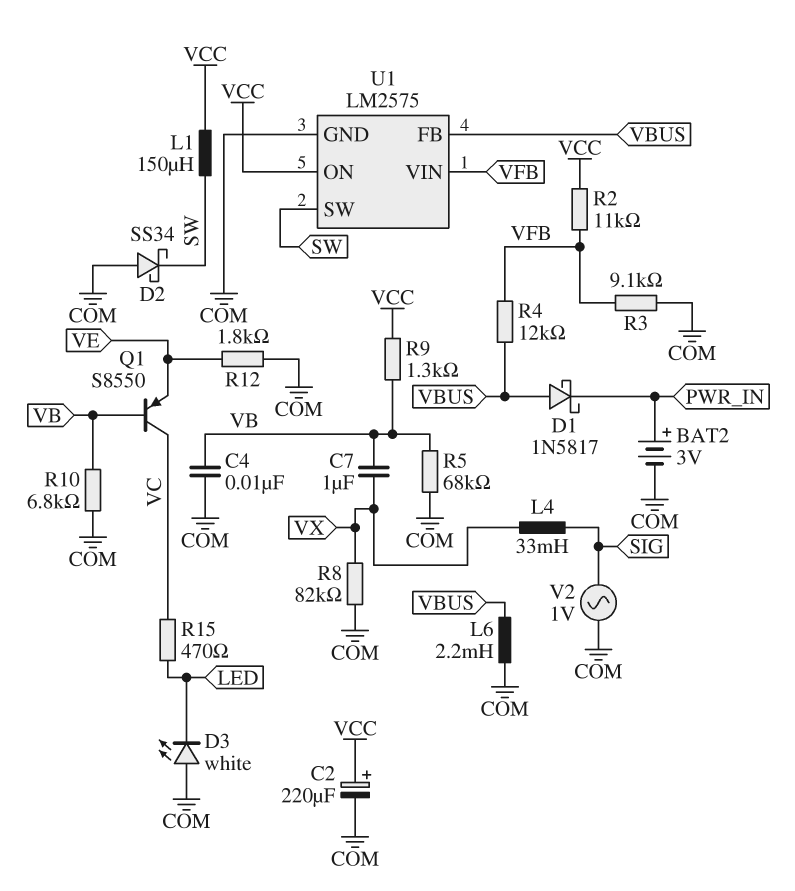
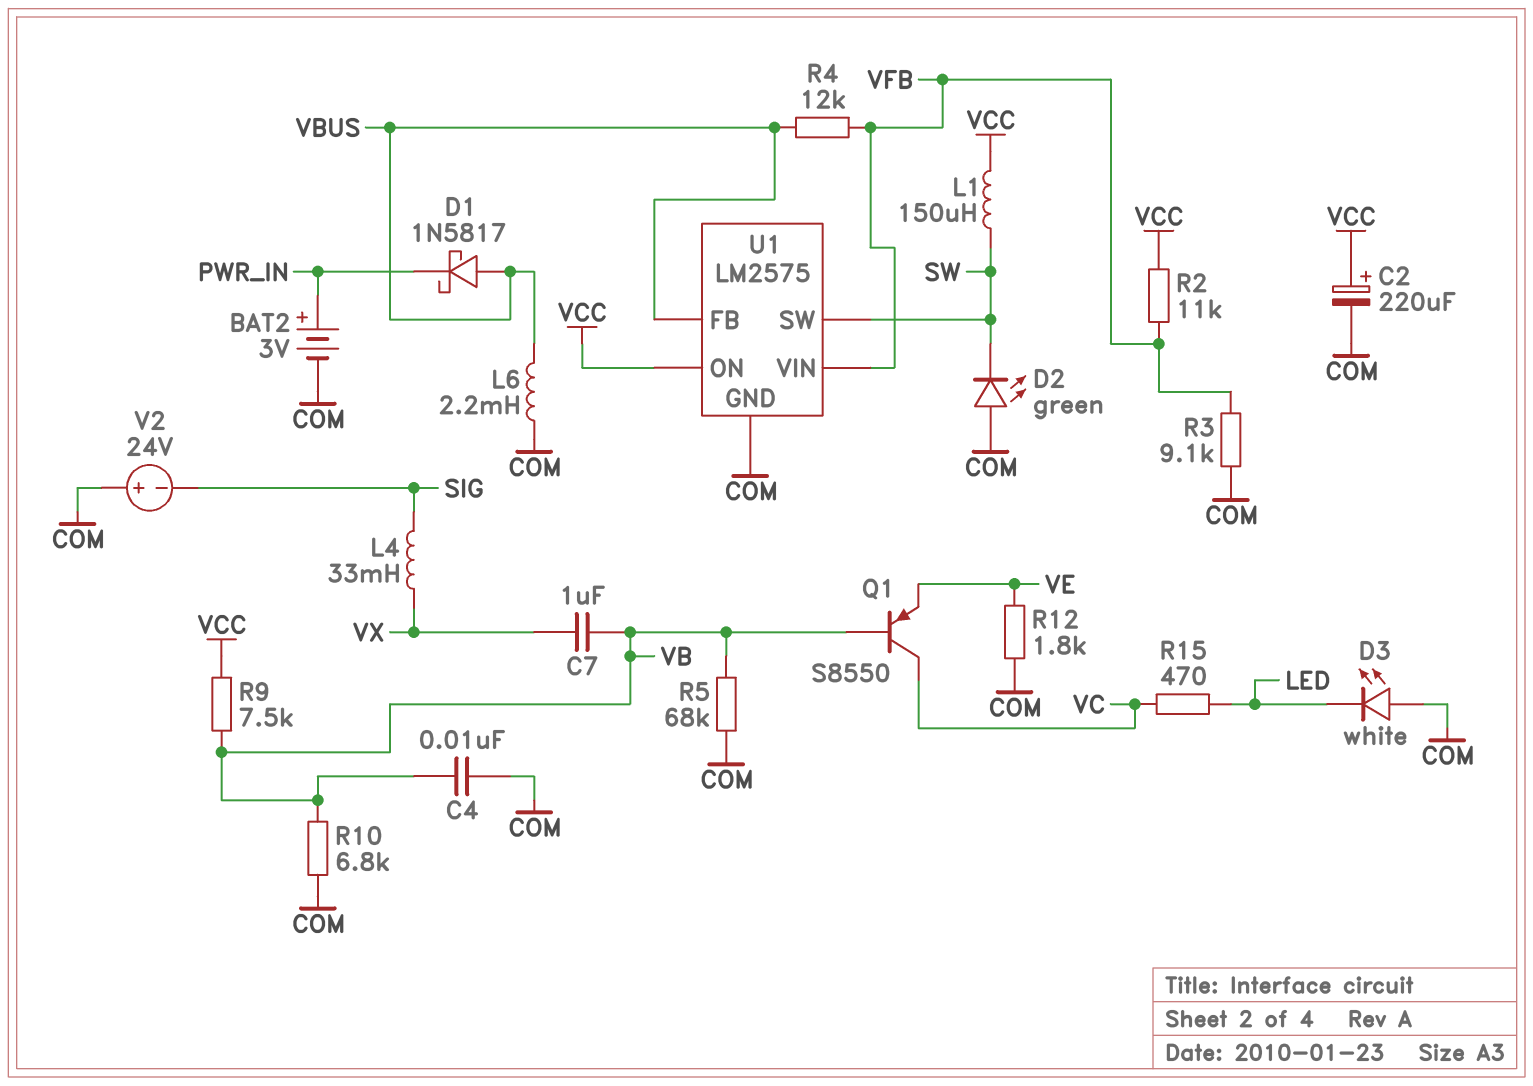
D2: schottky SS34 (A COM, K SW) -> LED green (A COM, K SW)
R8: 82k (COM, VX) -> none
R9: 1.3k (VB, VCC) -> 7.5k (VB, VCC)
V2: AC 1V (COM, SIG) -> 24V (plus COM, minus SIG)

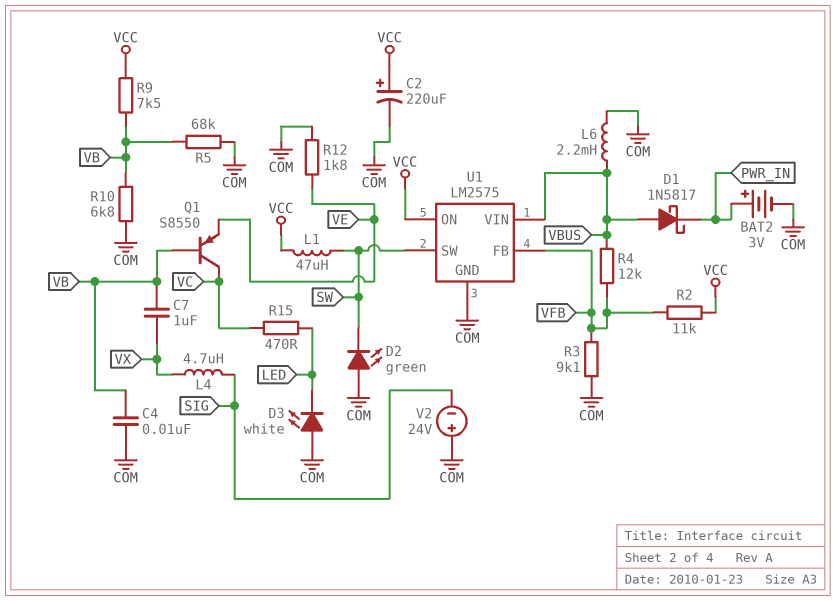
L1: 150uH (SW, VCC) -> 47uH (SW, VCC)
L4: 33mH (SIG, VX) -> 4.7uH (SIG, VX)
U1 pin FB: VBUS -> VFB
U1 pin VIN: VFB -> VBUS

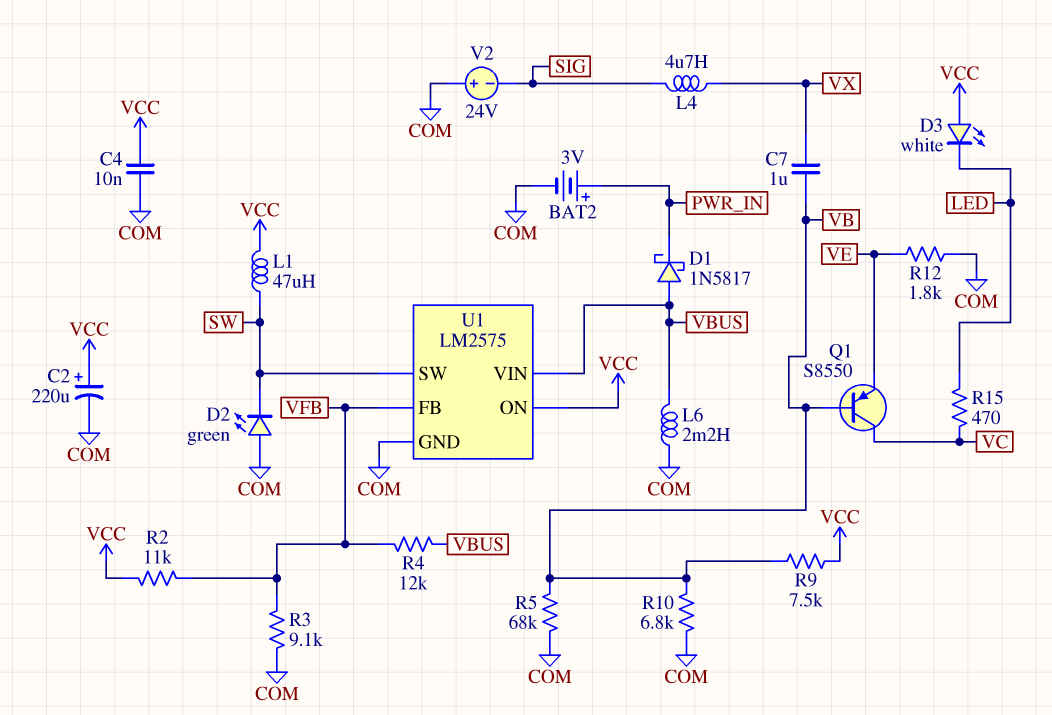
C4: 10nF (COM, VB) -> 10nF (COM, VCC)
D3: LED white (A COM, K LED) -> LED white (A VCC, K LED)

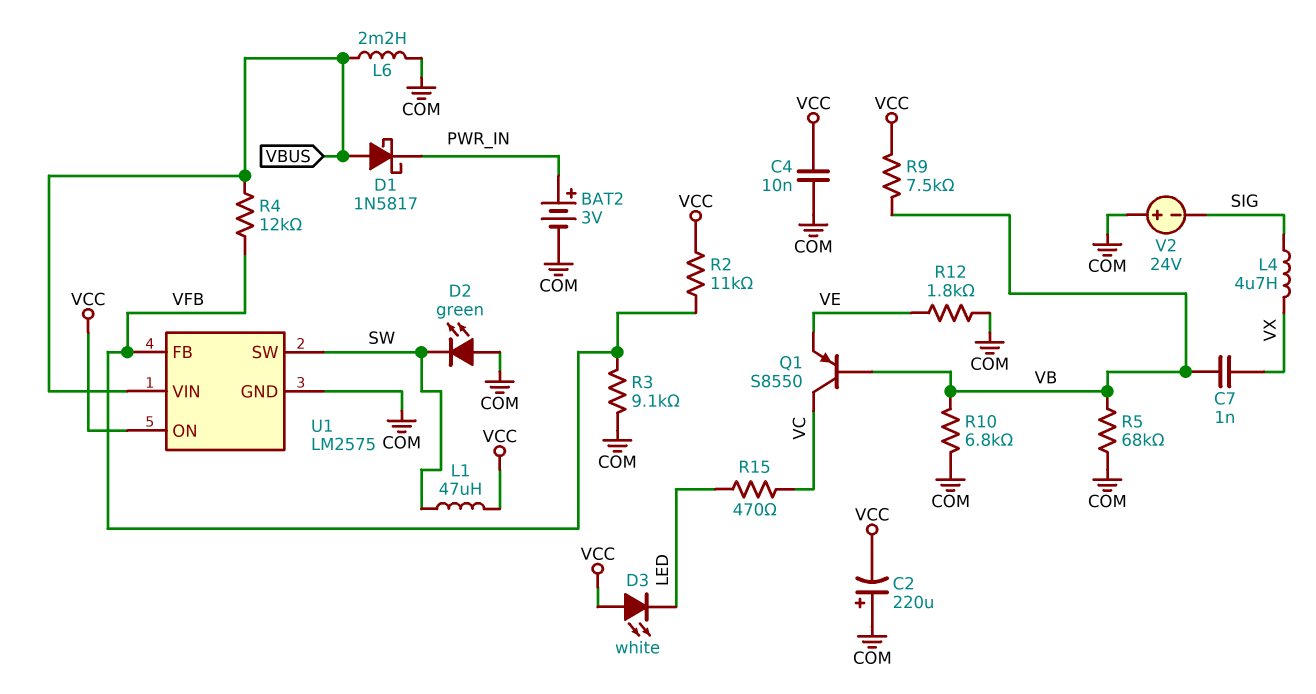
C2: 220uF (plus VCC, minus COM) -> 220uF (plus COM, minus VCC)
C7: 1uF (VB, VX) -> 1nF (VB, VX)

